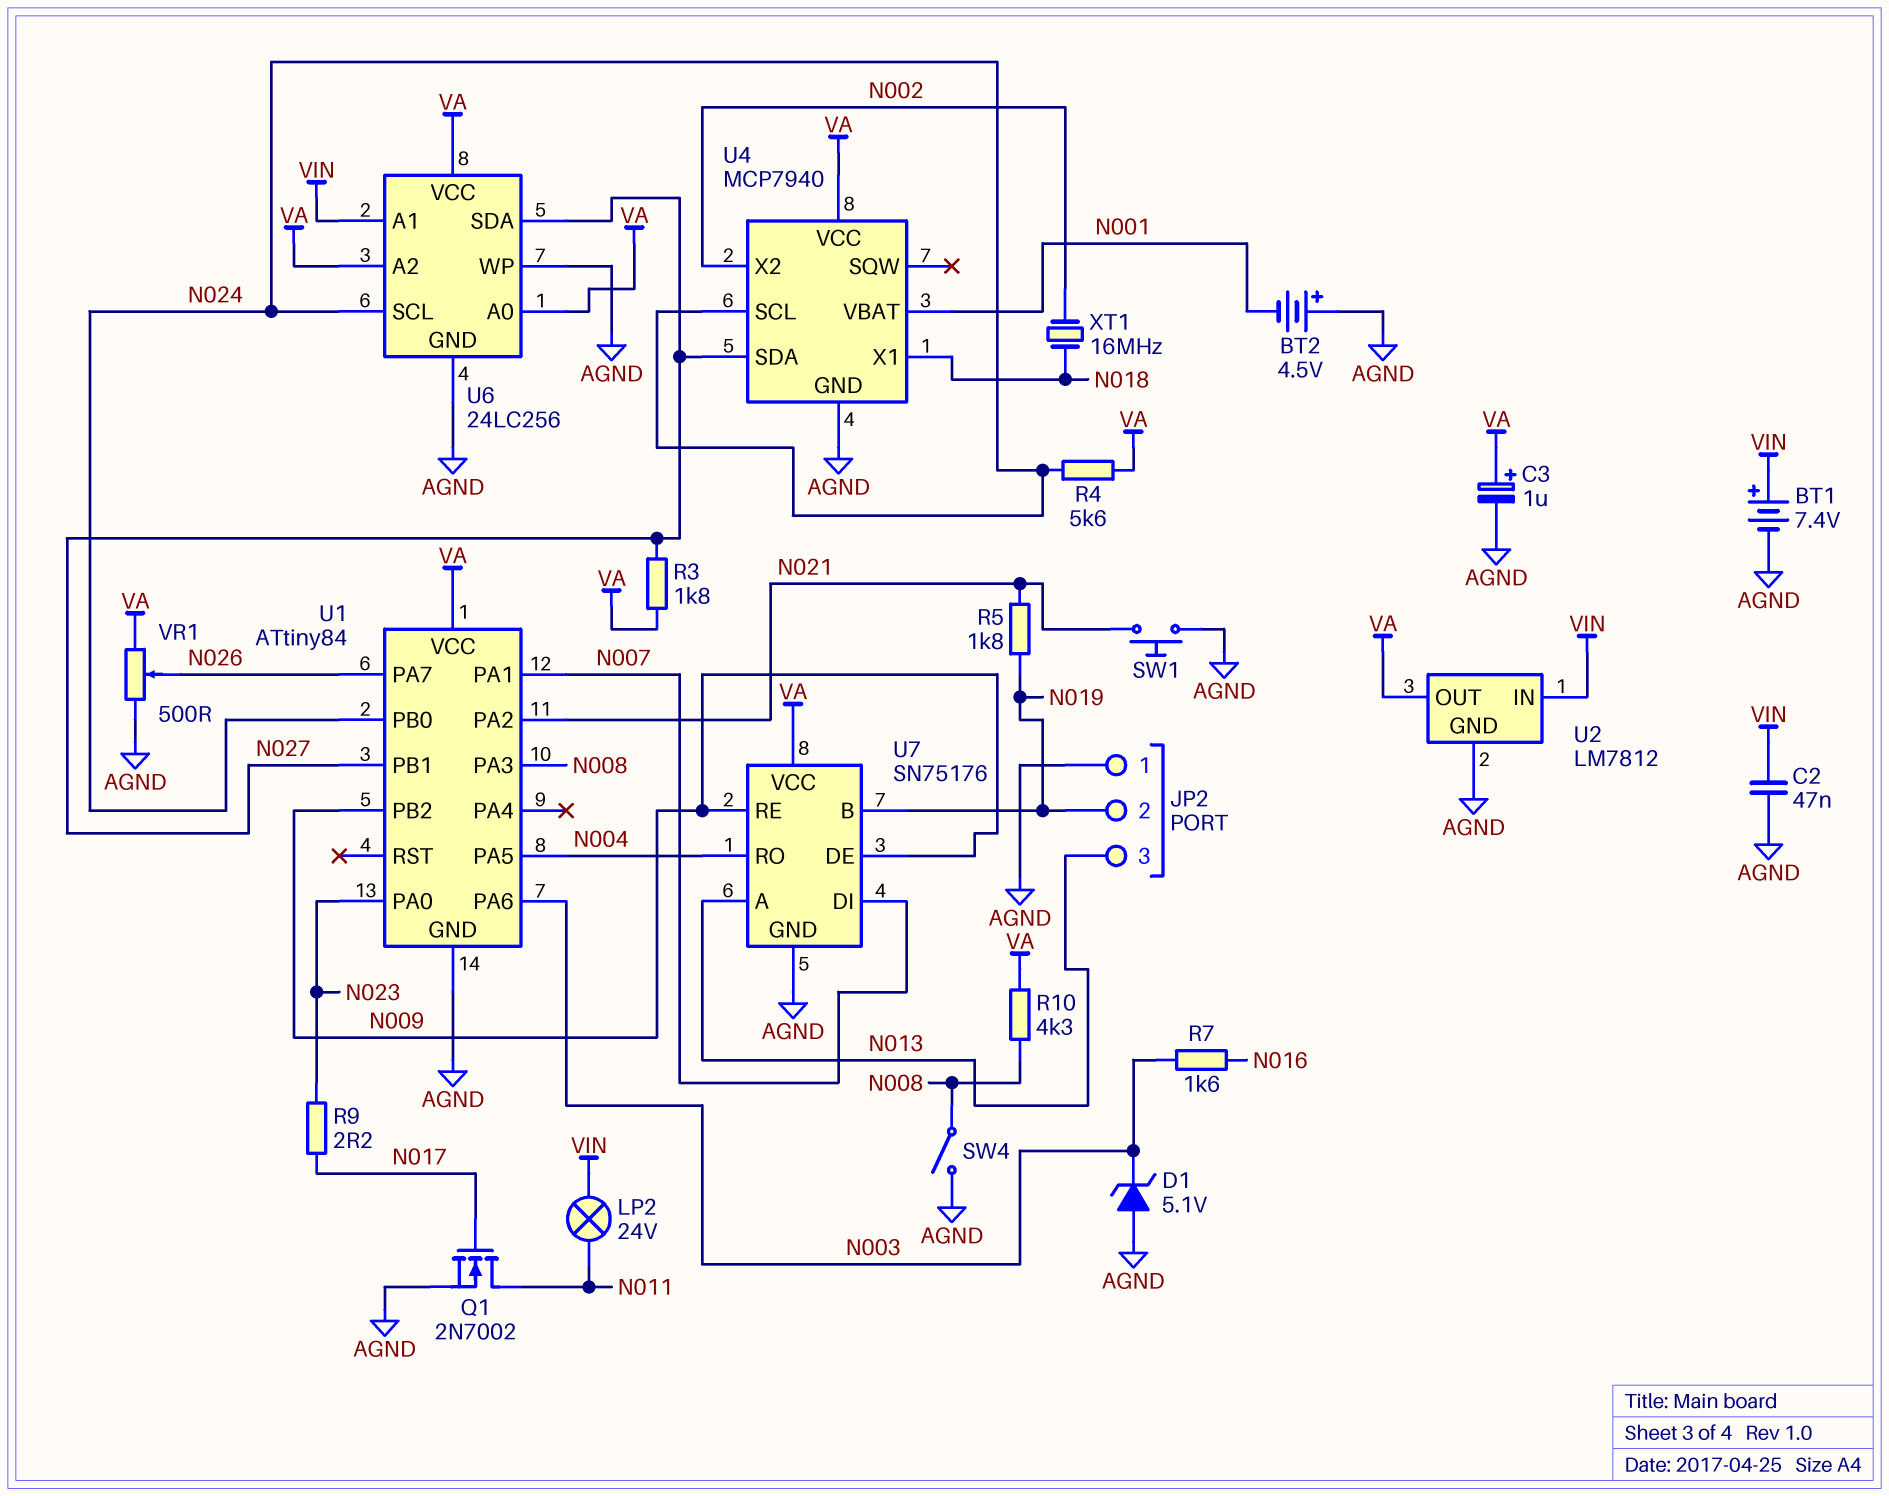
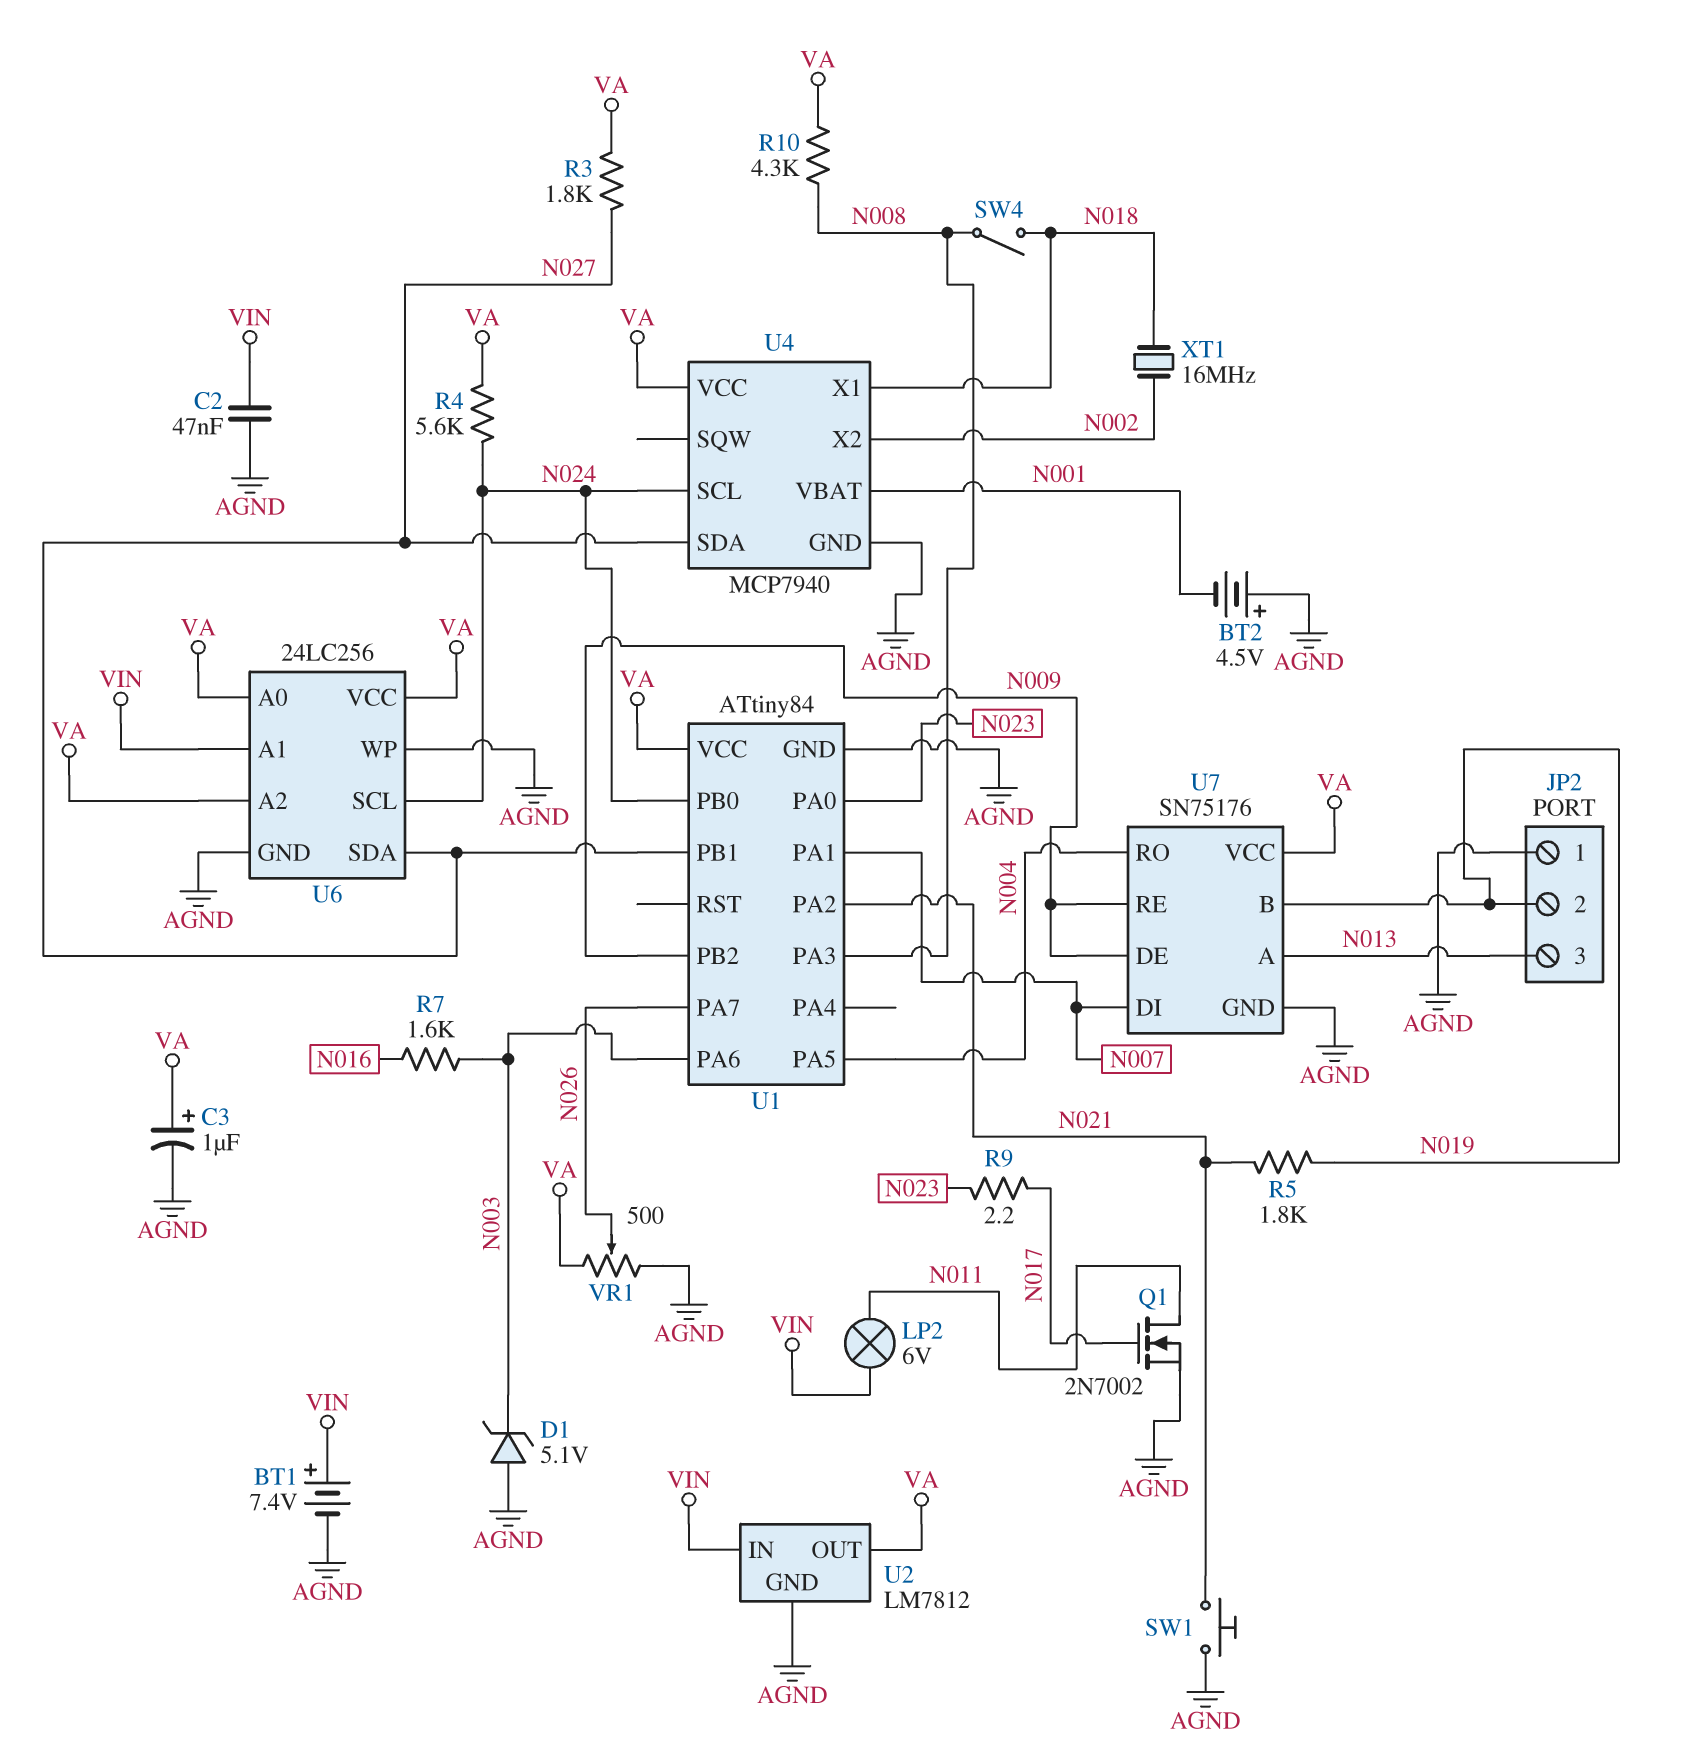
LP2: lamp 24V (N011, VIN) -> lamp 6V (N011, VIN)
SW4: switch (AGND, N008) -> switch (N008, N018)

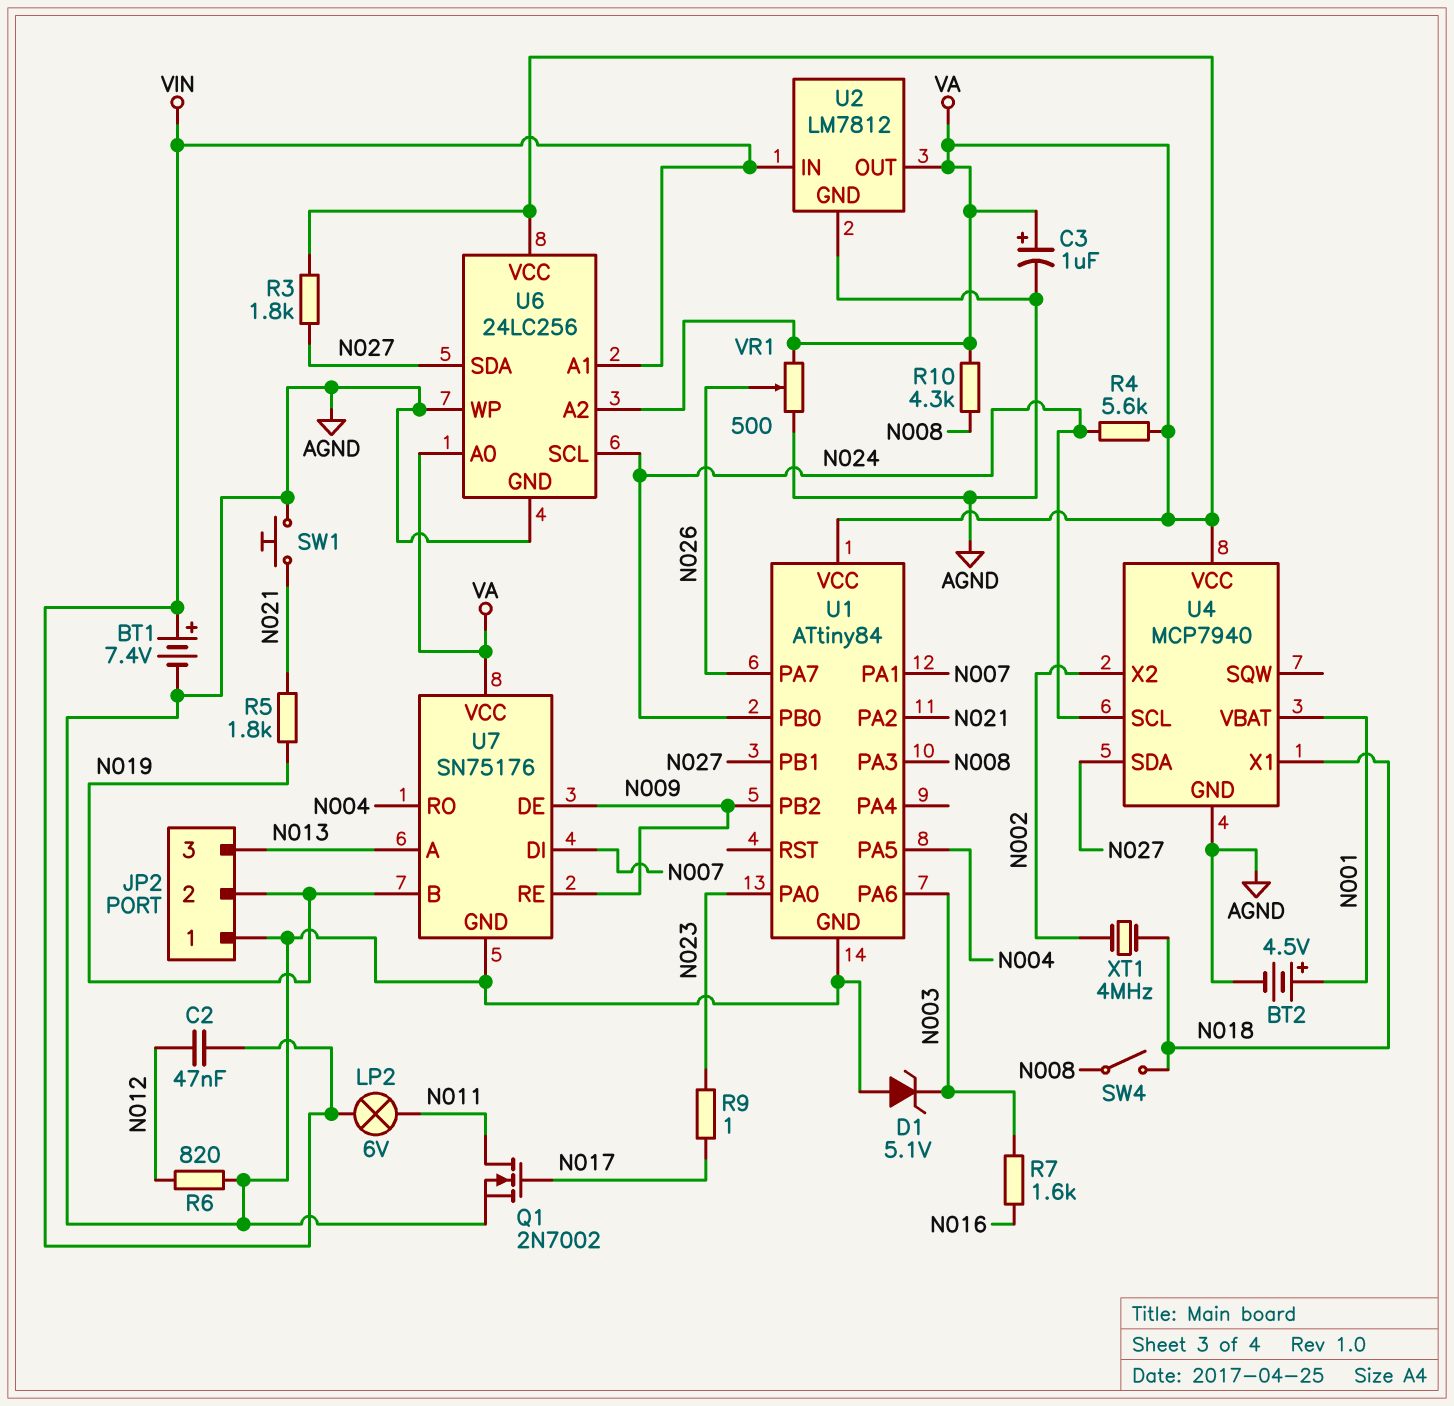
BT2: 4.5V (plus AGND, minus N001) -> 4.5V (plus N001, minus AGND)
C2: 47nF (AGND, VIN) -> 47nF (N012, VIN)
R6: none -> 820 (AGND, N012)
R9: 2.2 (N017, N023) -> 1 (N017, N023)
XT1: 16MHz (N002, N018) -> 4MHz (N002, N018)

